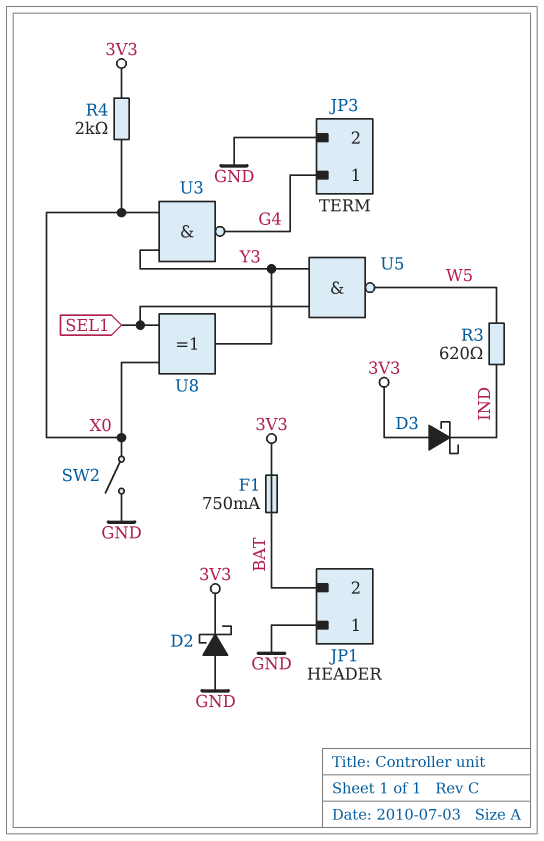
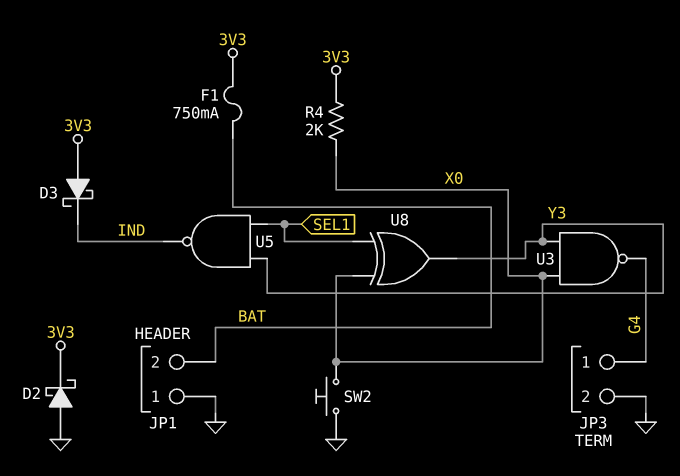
R3: 620 (IND, W5) -> none
SW2: switch (GND, X0) -> button (GND, X0)
U5: NAND (in SEL1, in Y3, out W5) -> NAND (in SEL1, in Y3, out IND)

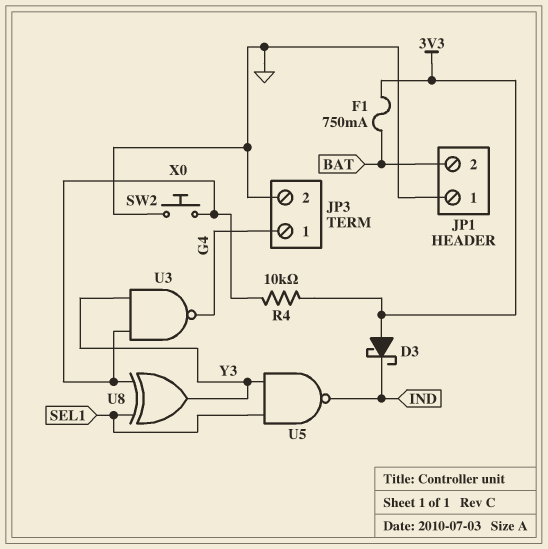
D2: schottky (A GND, K 3V3) -> none
R4: 2k (3V3, X0) -> 10k (3V3, X0)

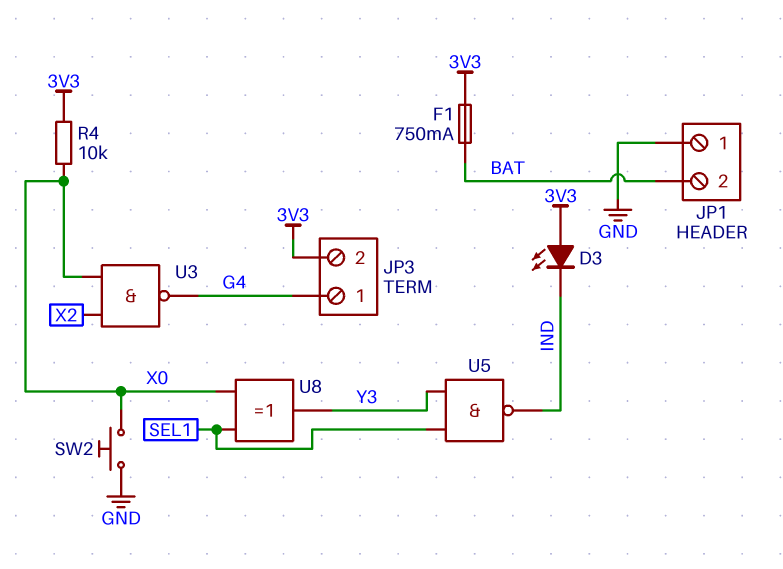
D3: schottky (A 3V3, K IND) -> LED (A 3V3, K IND)
JP3 pin 2: GND -> 3V3
U3: NAND (in X0, in Y3, out G4) -> NAND (in X0, in X2, out G4)

